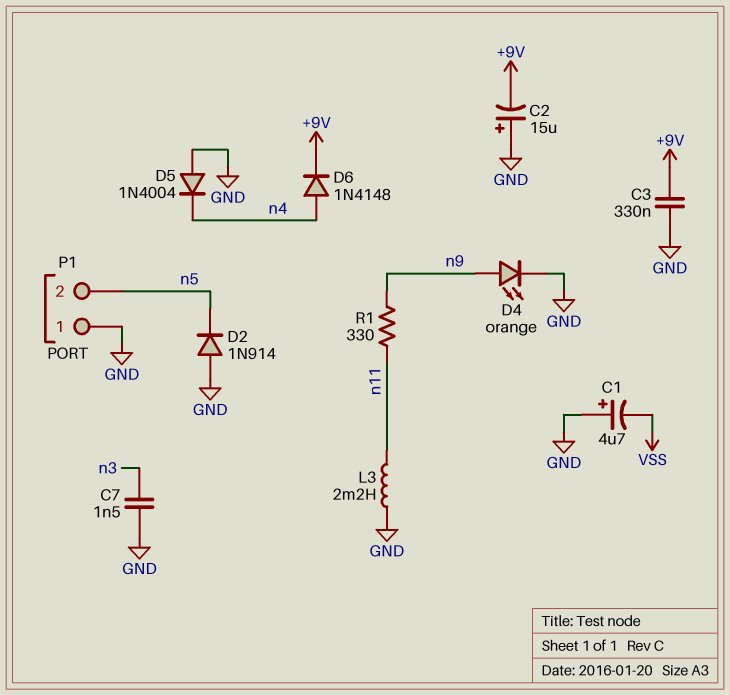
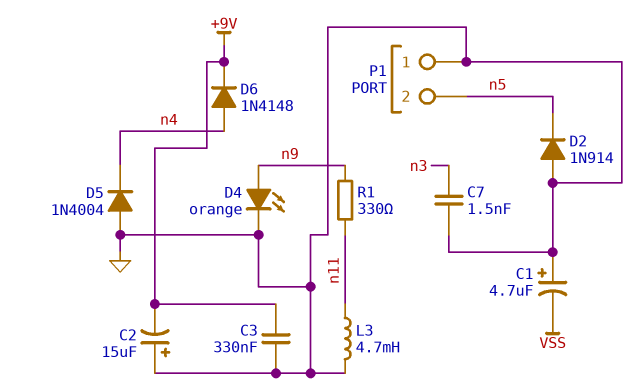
L3: 2.2mH (GND, n11) -> 4.7mH (GND, n11)

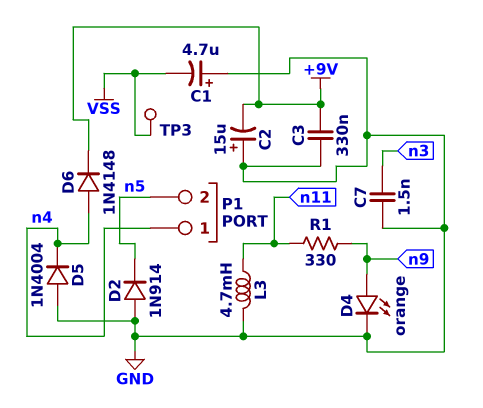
P1 pin 1: GND -> n4
TP3: none -> test point (VSS)

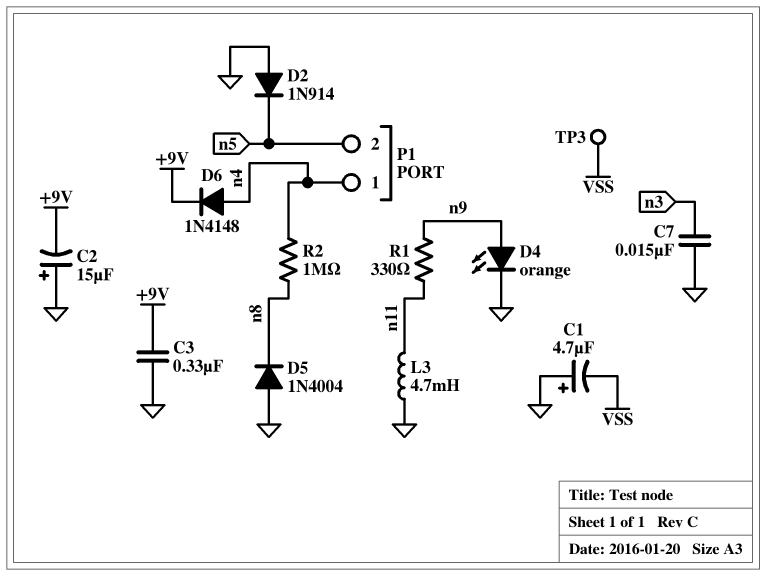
C7: 1.5nF (GND, n3) -> 15nF (GND, n3)
D5: diode 1N4004 (A GND, K n4) -> diode 1N4004 (A GND, K n8)
R2: none -> 1M (n4, n8)

